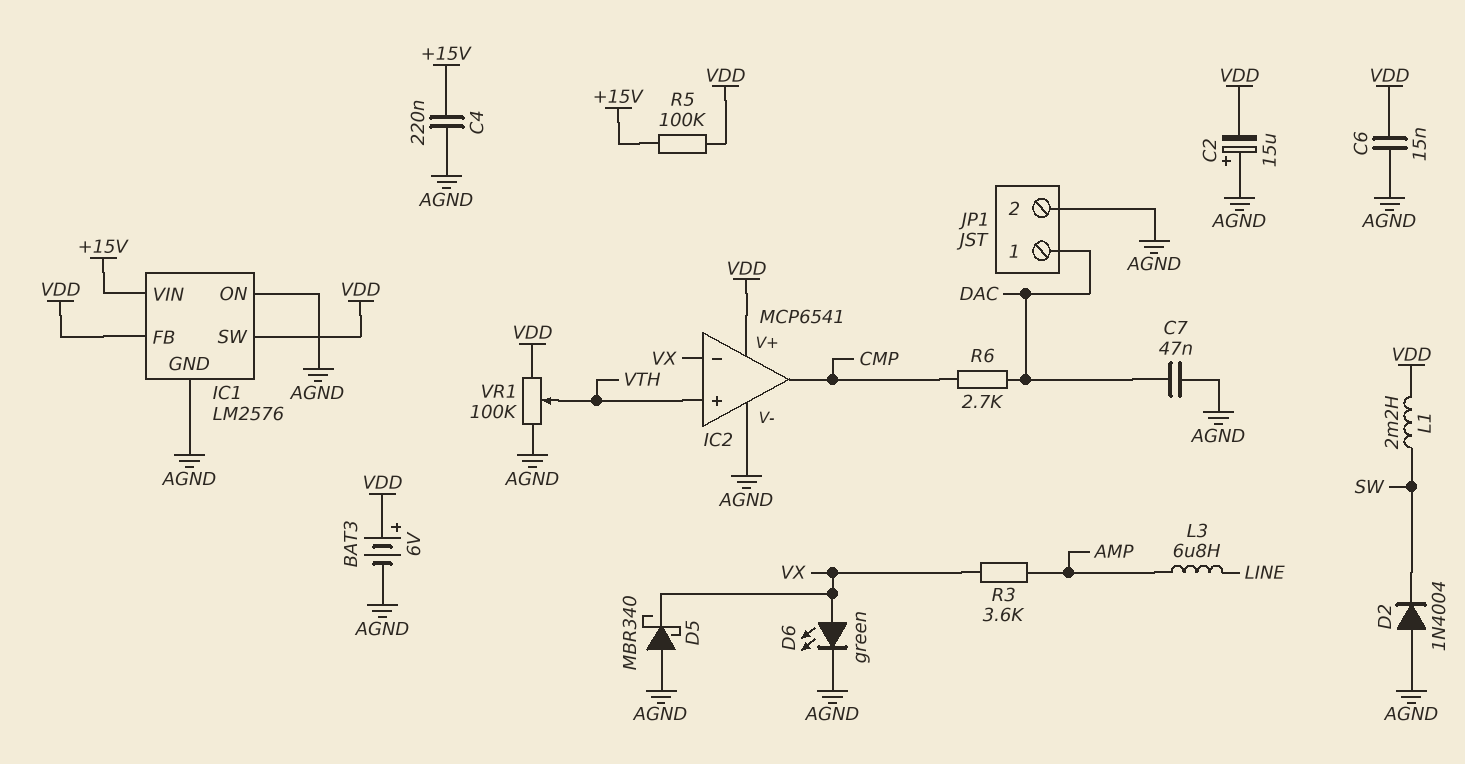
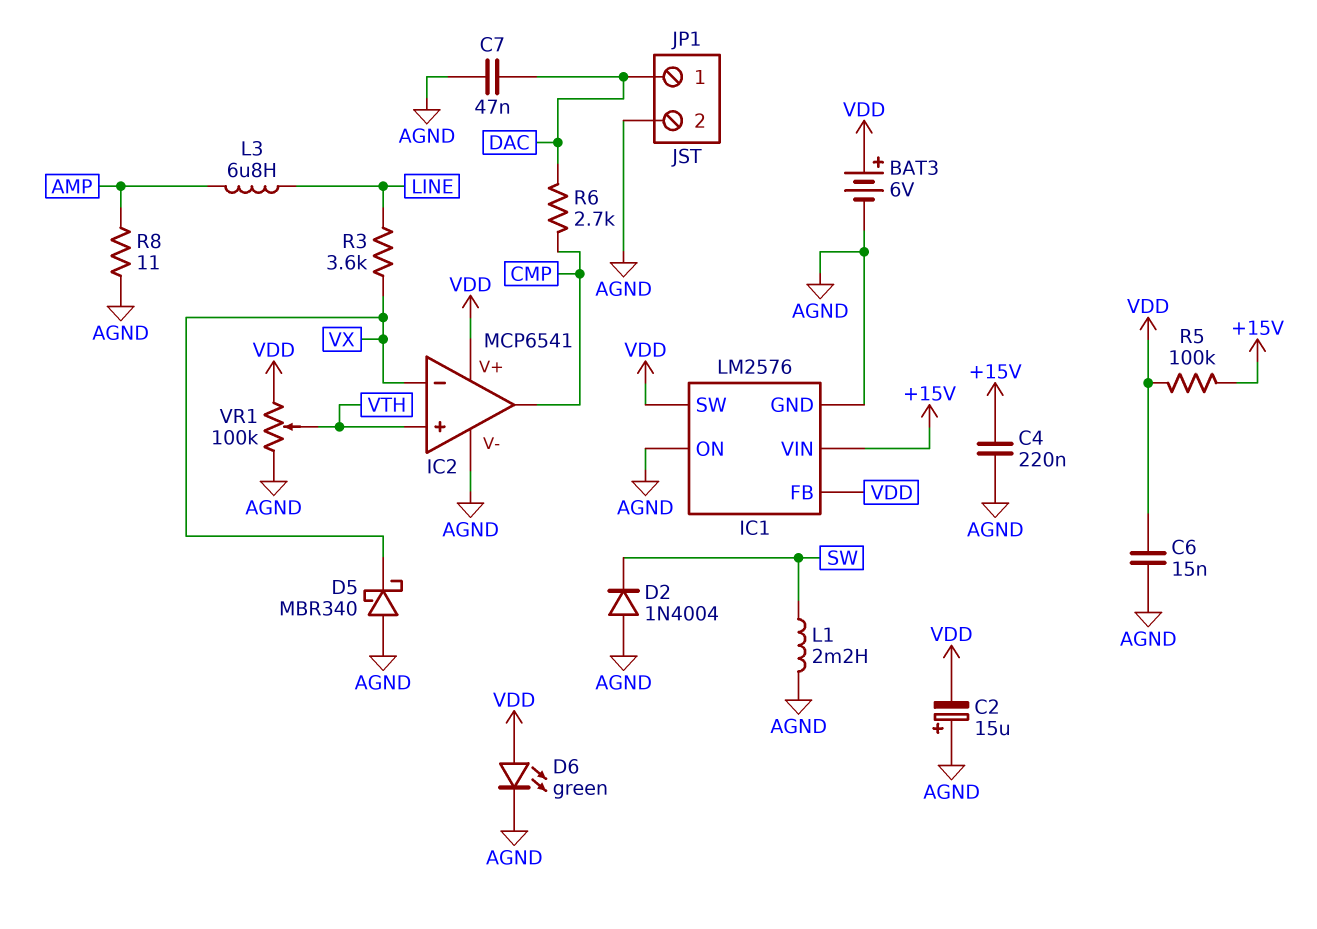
D6: LED green (A VX, K AGND) -> LED green (A VDD, K AGND)
L1: 2.2mH (SW, VDD) -> 2.2mH (AGND, SW)
R3: 3.6k (AMP, VX) -> 3.6k (LINE, VX)
R8: none -> 11 (AGND, AMP)

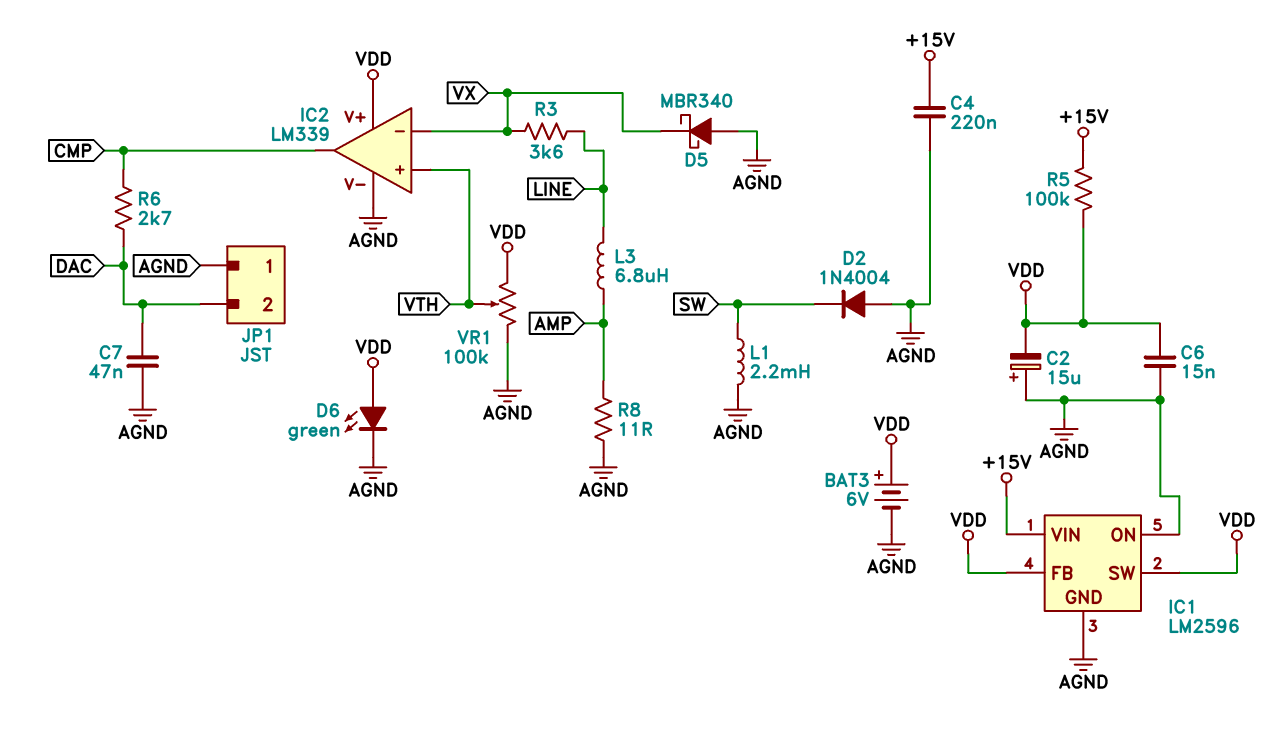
IC1: LM2576 -> LM2596
IC2: MCP6541 -> LM339
JP1 pin 1: DAC -> AGND
JP1 pin 2: AGND -> DAC

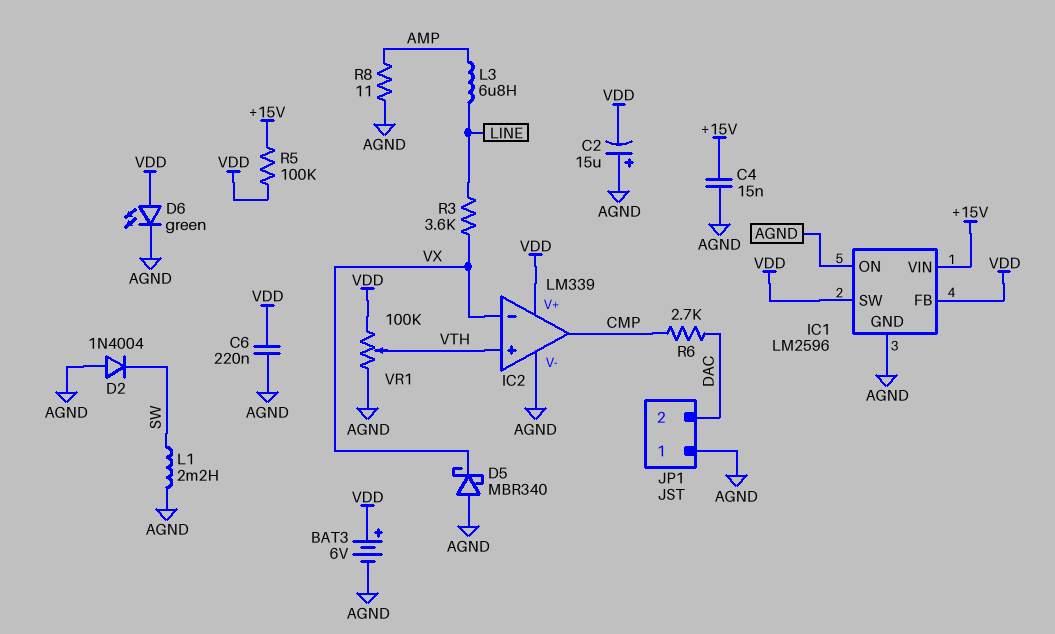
C4: 220nF (+15V, AGND) -> 15nF (+15V, AGND)
C6: 15nF (AGND, VDD) -> 220nF (AGND, VDD)
C7: 47nF (AGND, DAC) -> none

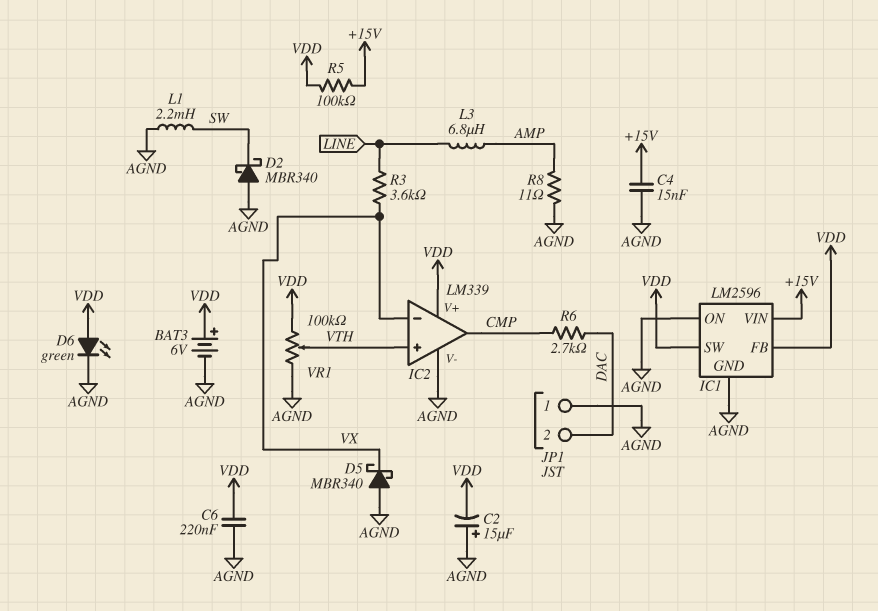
D2: diode 1N4004 (A AGND, K SW) -> schottky MBR340 (A AGND, K SW)

